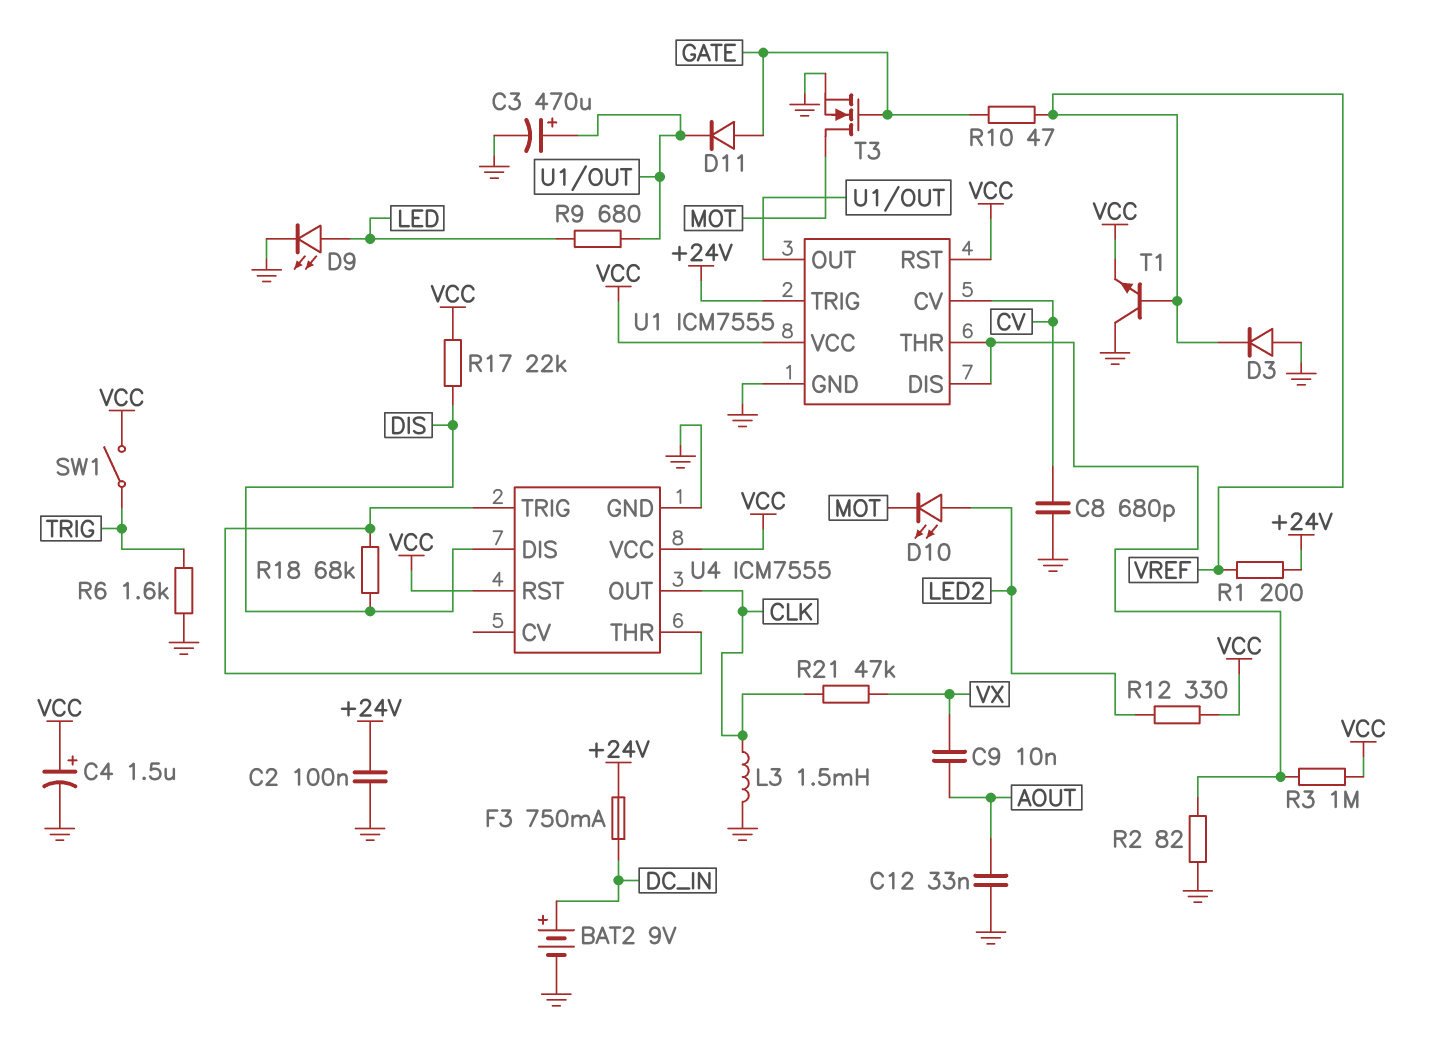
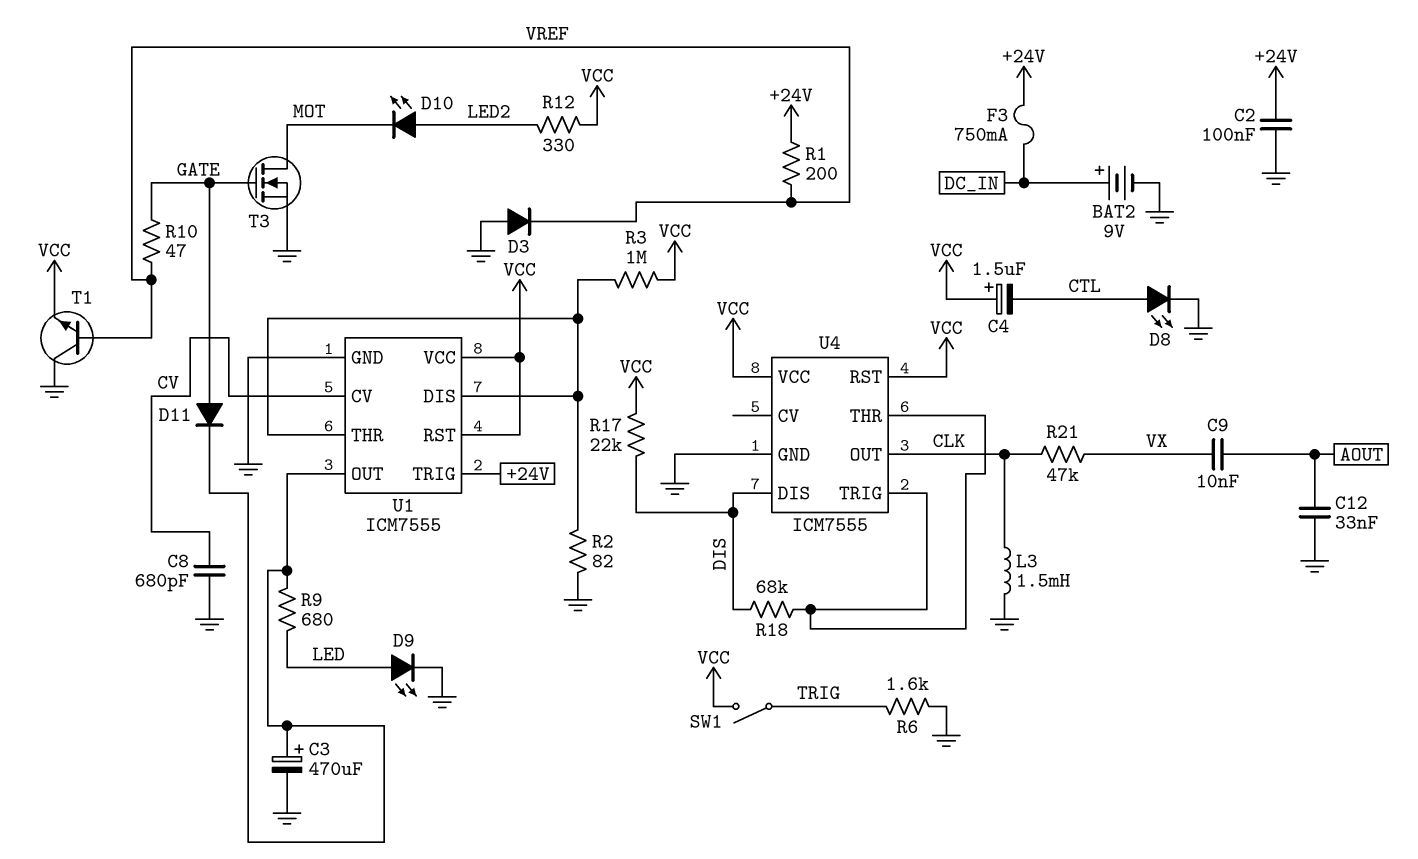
C4: 1.5uF (plus VCC, minus GND) -> 1.5uF (plus VCC, minus CTL)
D8: none -> LED (A CTL, K GND)

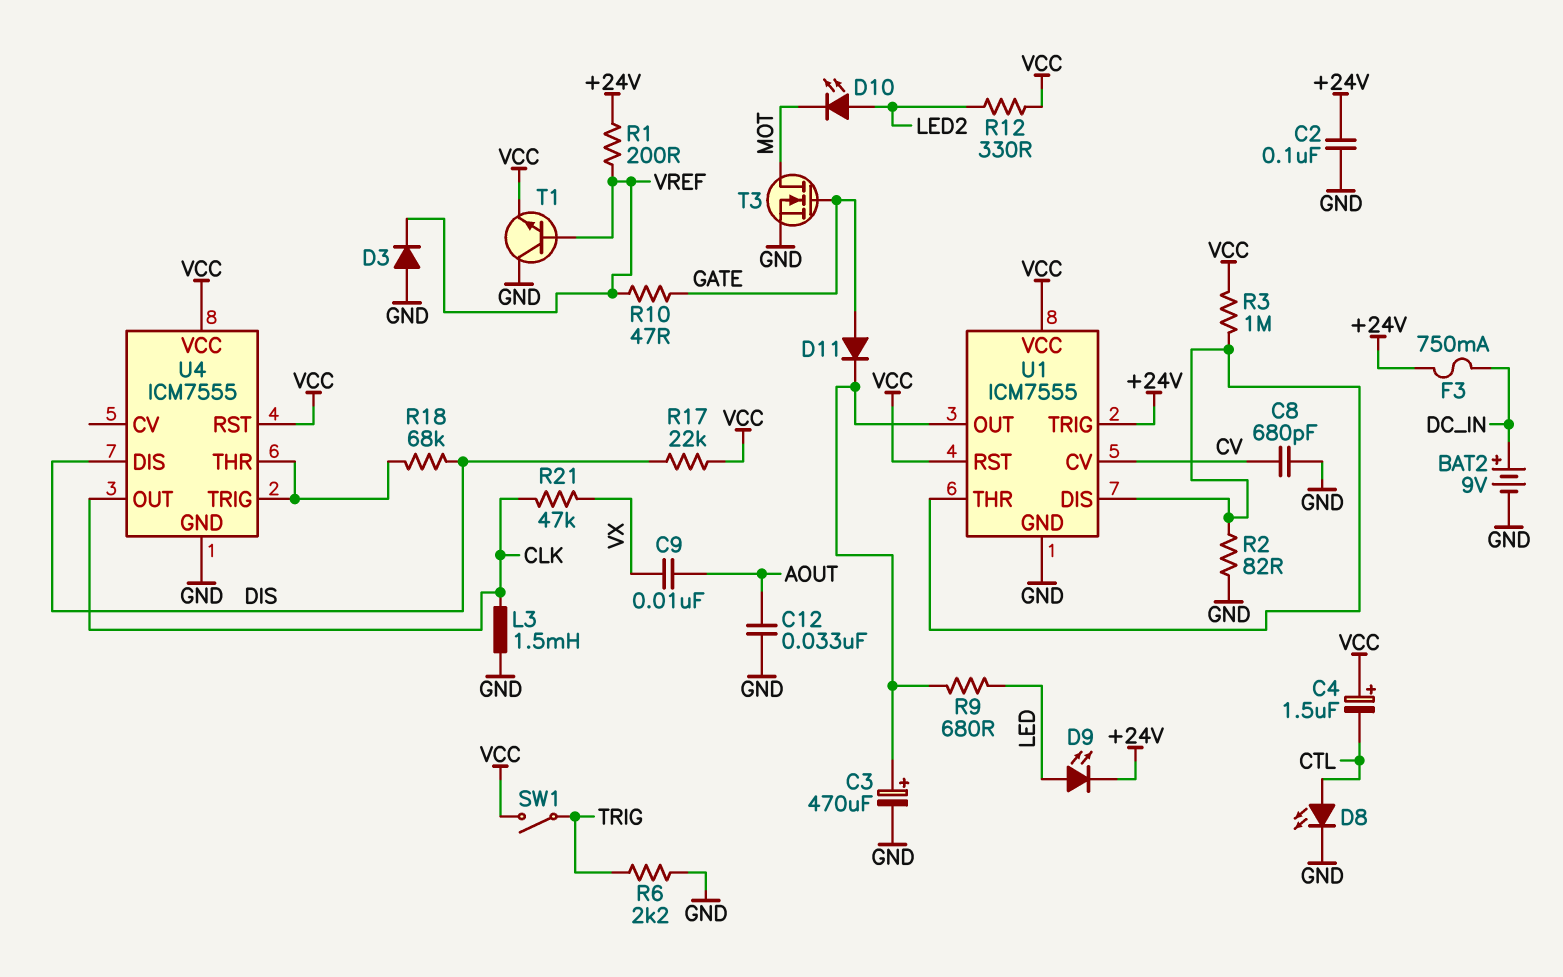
D9: LED (A LED, K GND) -> LED (A LED, K +24V)
R6: 1.6k (GND, TRIG) -> 2.2k (GND, TRIG)

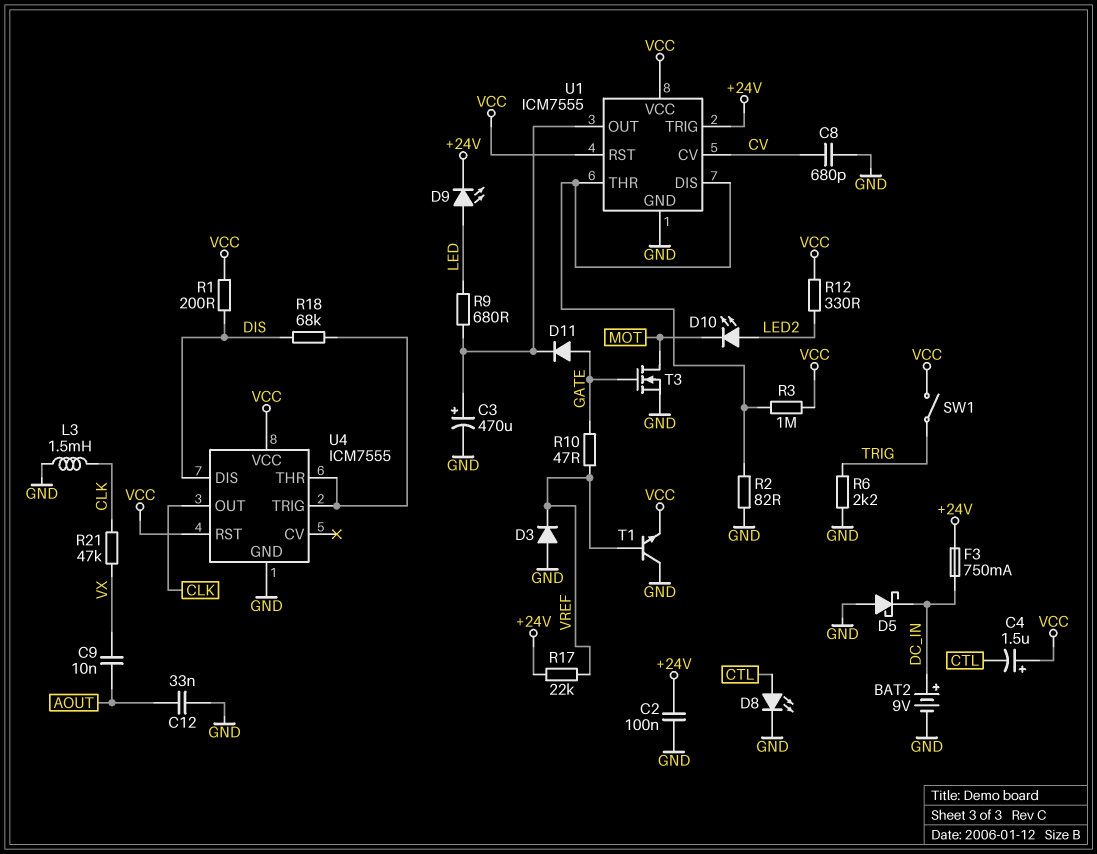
D5: none -> schottky (A GND, K DC_IN)
R1: 200 (+24V, VREF) -> 200 (DIS, VCC)
R17: 22k (DIS, VCC) -> 22k (+24V, VREF)

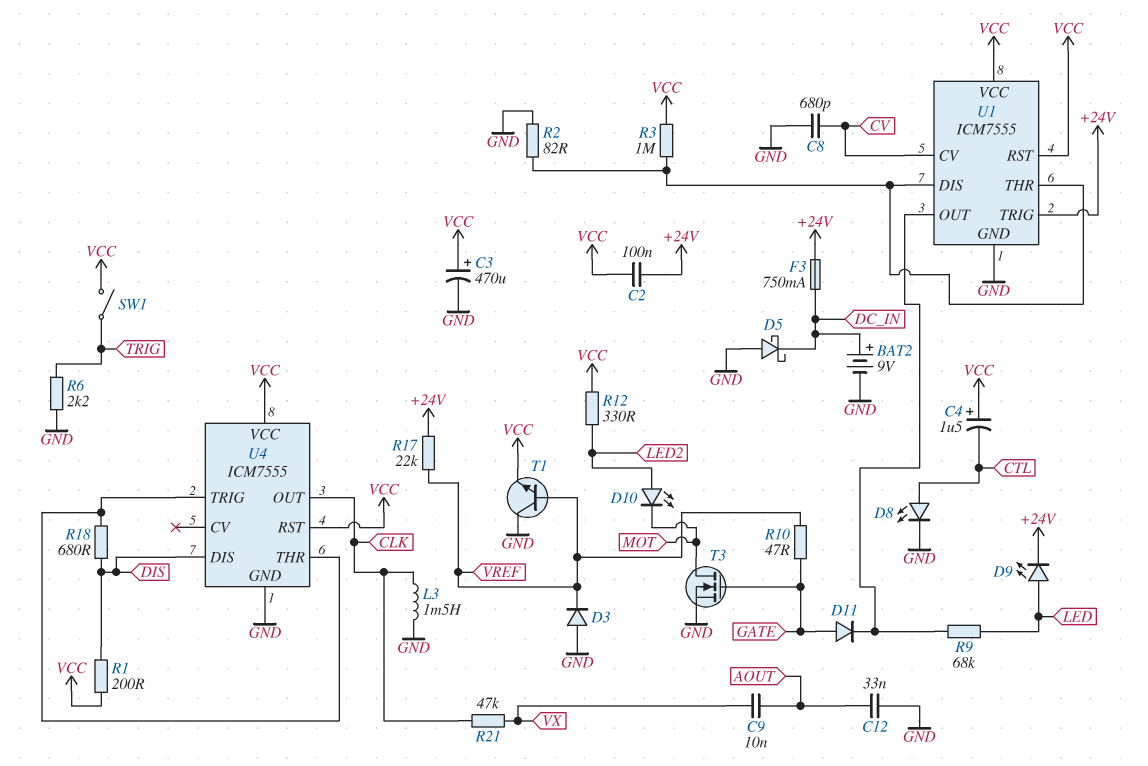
C2: 100nF (+24V, GND) -> 100nF (+24V, VCC)
C3: 470uF (plus U1/OUT, minus GND) -> 470uF (plus VCC, minus GND)
R9: 680 (LED, U1/OUT) -> 68k (LED, U1/OUT)
R18: 68k (DIS, U4/THR) -> 680 (DIS, U4/THR)

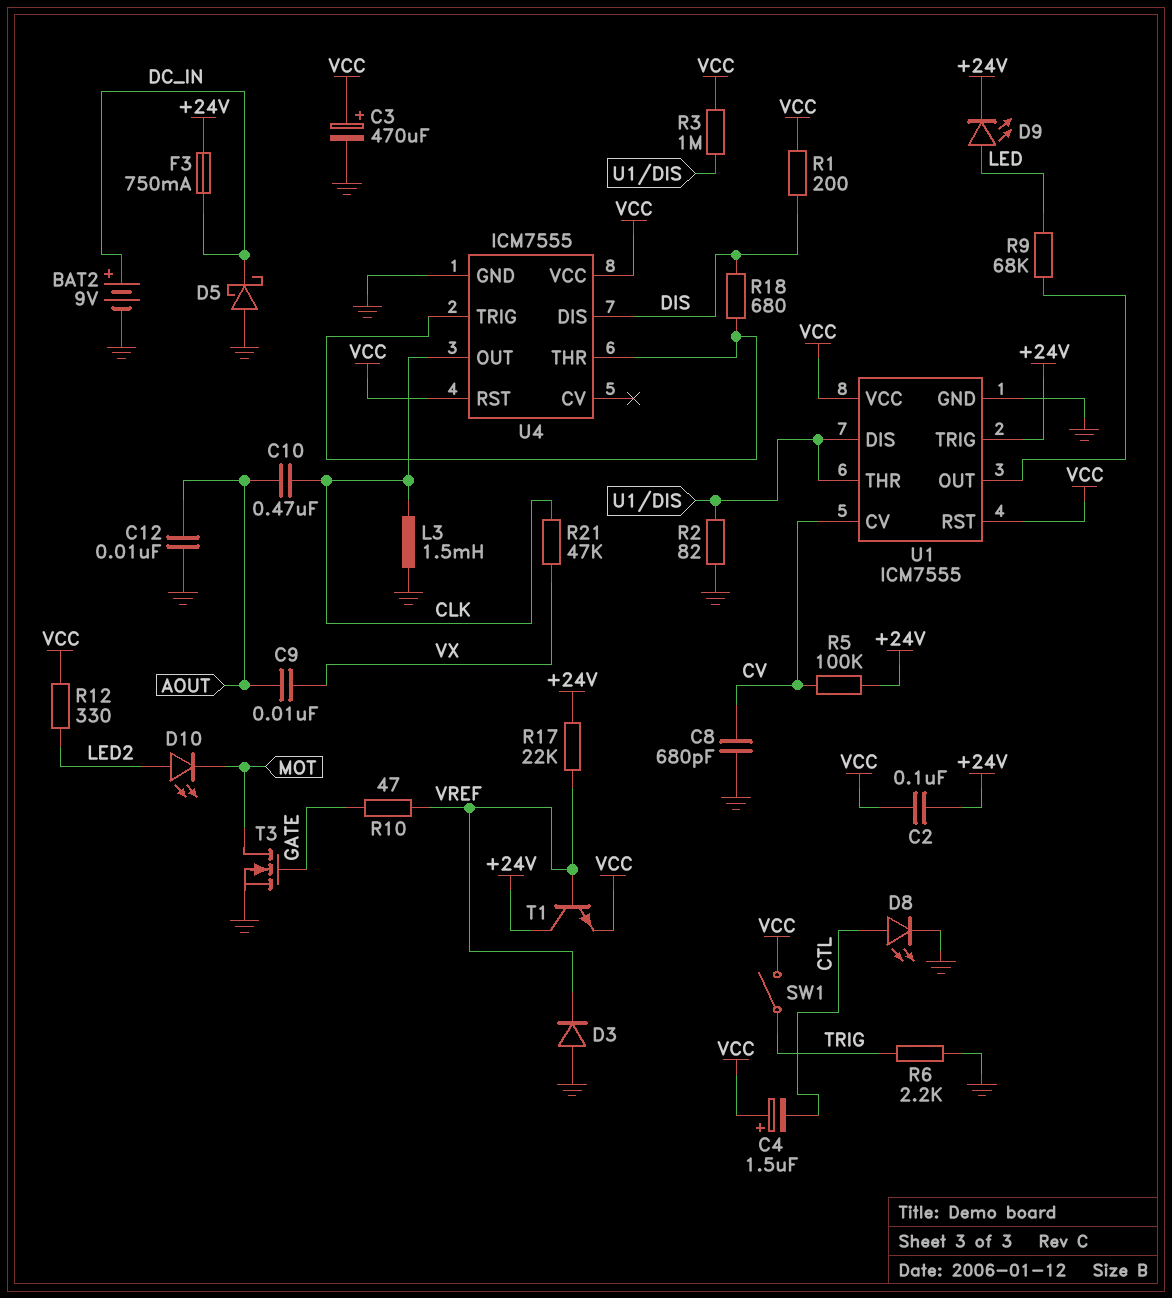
C10: none -> 470nF (AOUT, CLK)
C12: 33nF (AOUT, GND) -> 10nF (AOUT, GND)
D11: diode (A GATE, K U1/OUT) -> none
R5: none -> 100k (+24V, CV)
T1: NPN (B VREF, C GND, E VCC) -> NPN (B VREF, C +24V, E VCC)

